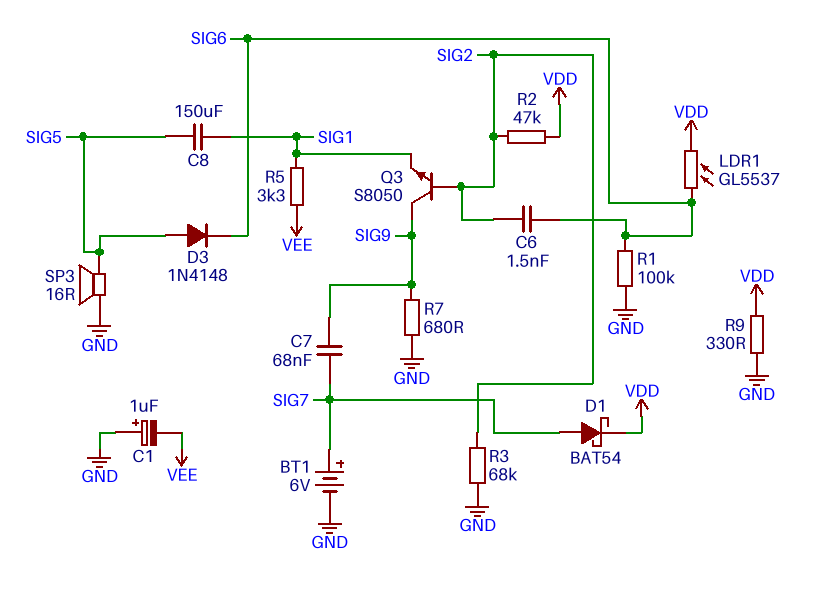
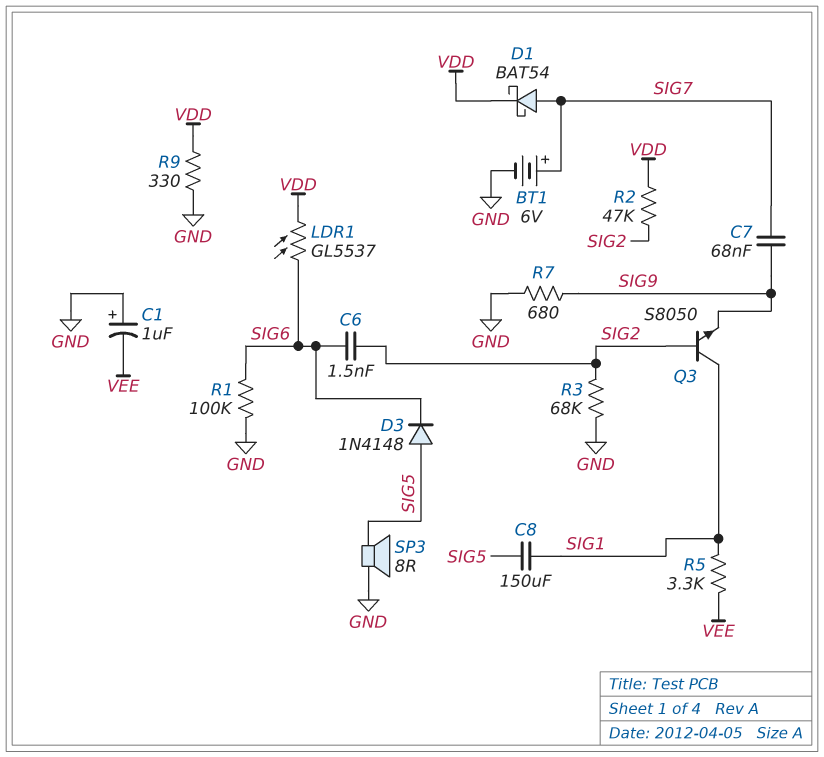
Q3: NPN S8050 (B SIG2, C SIG9, E SIG1) -> NPN S8050 (B SIG2, C SIG1, E SIG9)
SP3: speaker 16R (GND, SIG5) -> speaker 8R (GND, SIG5)

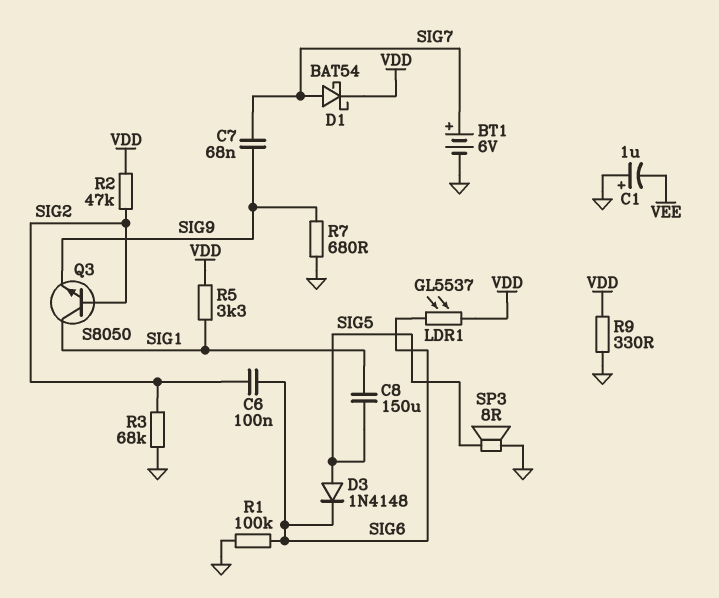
C6: 1.5nF (SIG2, SIG6) -> 100nF (SIG2, SIG6)
R5: 3.3k (SIG1, VEE) -> 3.3k (SIG1, VDD)

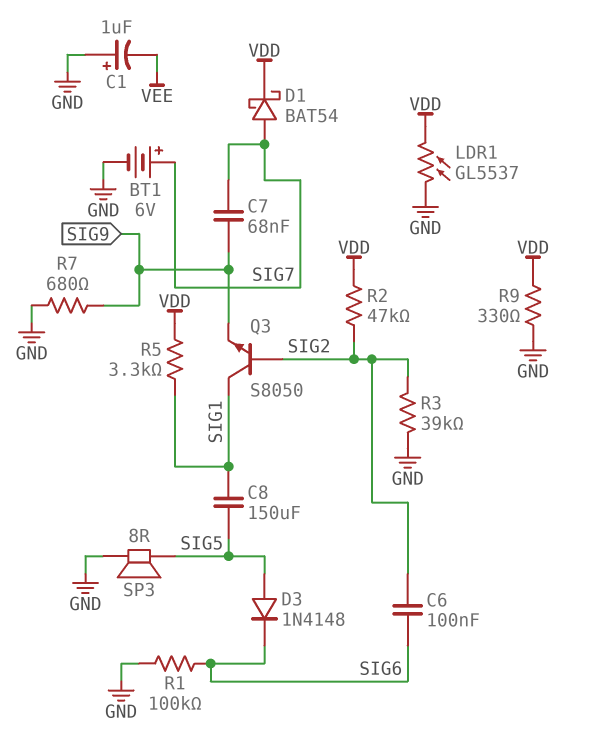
LDR1: GL5537 (SIG6, VDD) -> GL5537 (GND, VDD)
R3: 68k (GND, SIG2) -> 39k (GND, SIG2)

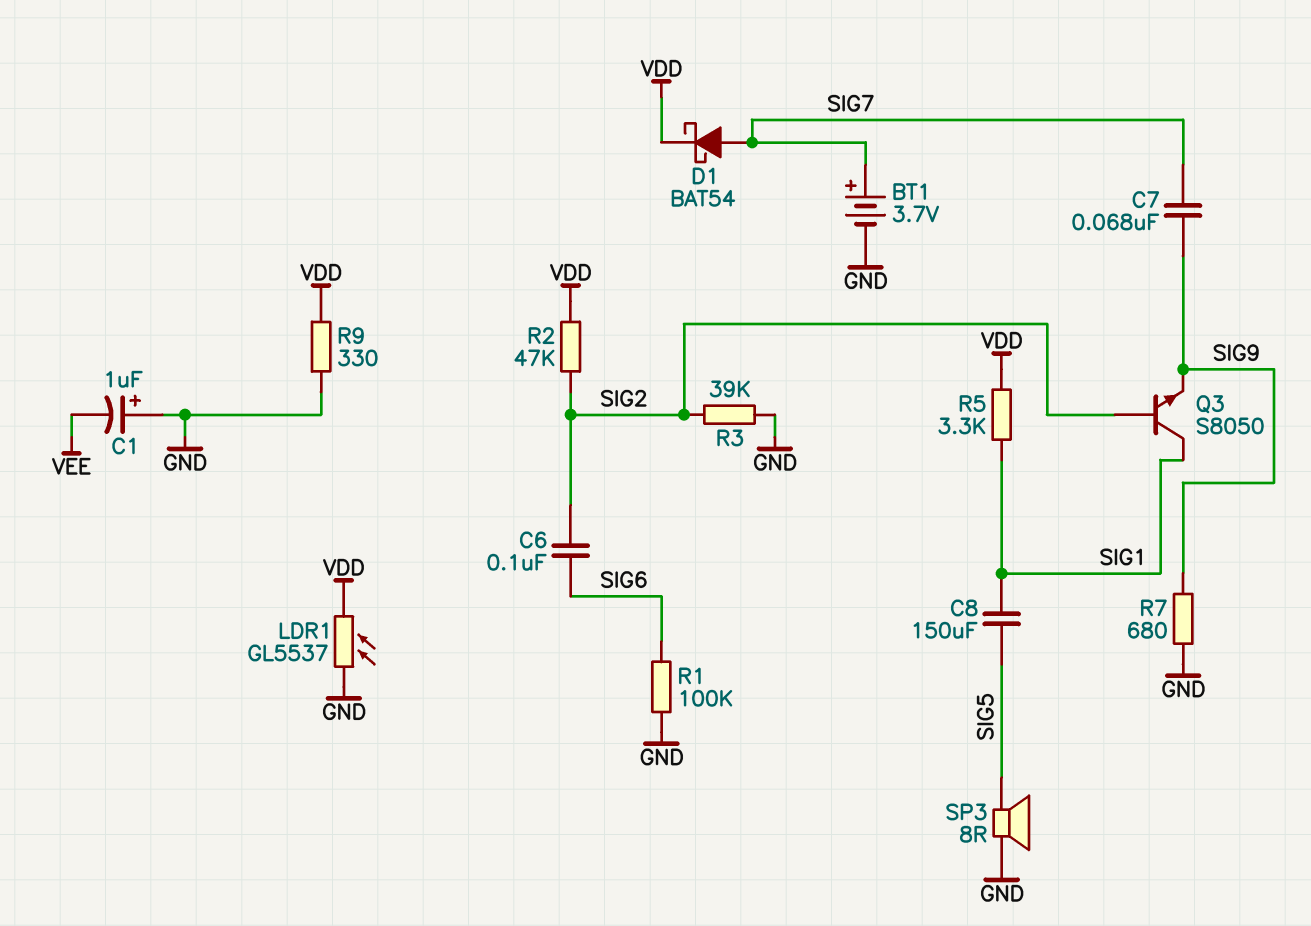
BT1: 6V (plus SIG7, minus GND) -> 3.7V (plus SIG7, minus GND)
D3: diode 1N4148 (A SIG5, K SIG6) -> none

